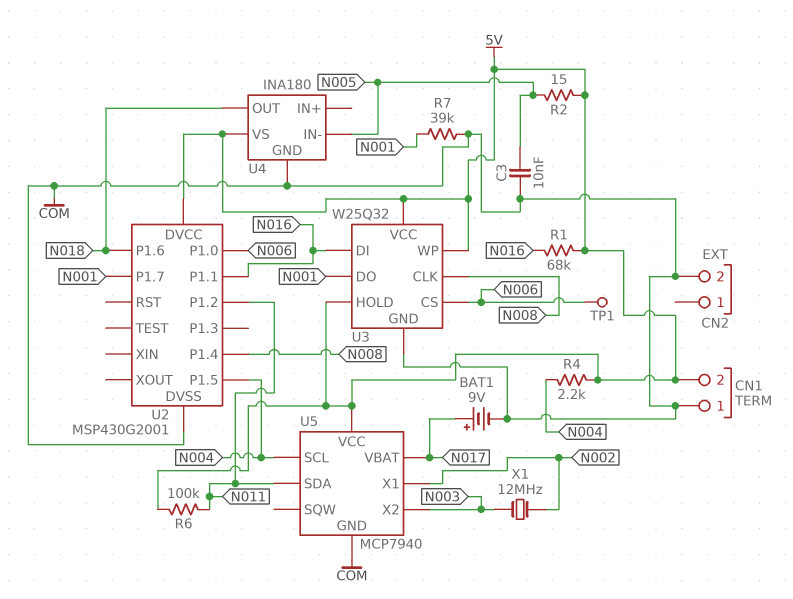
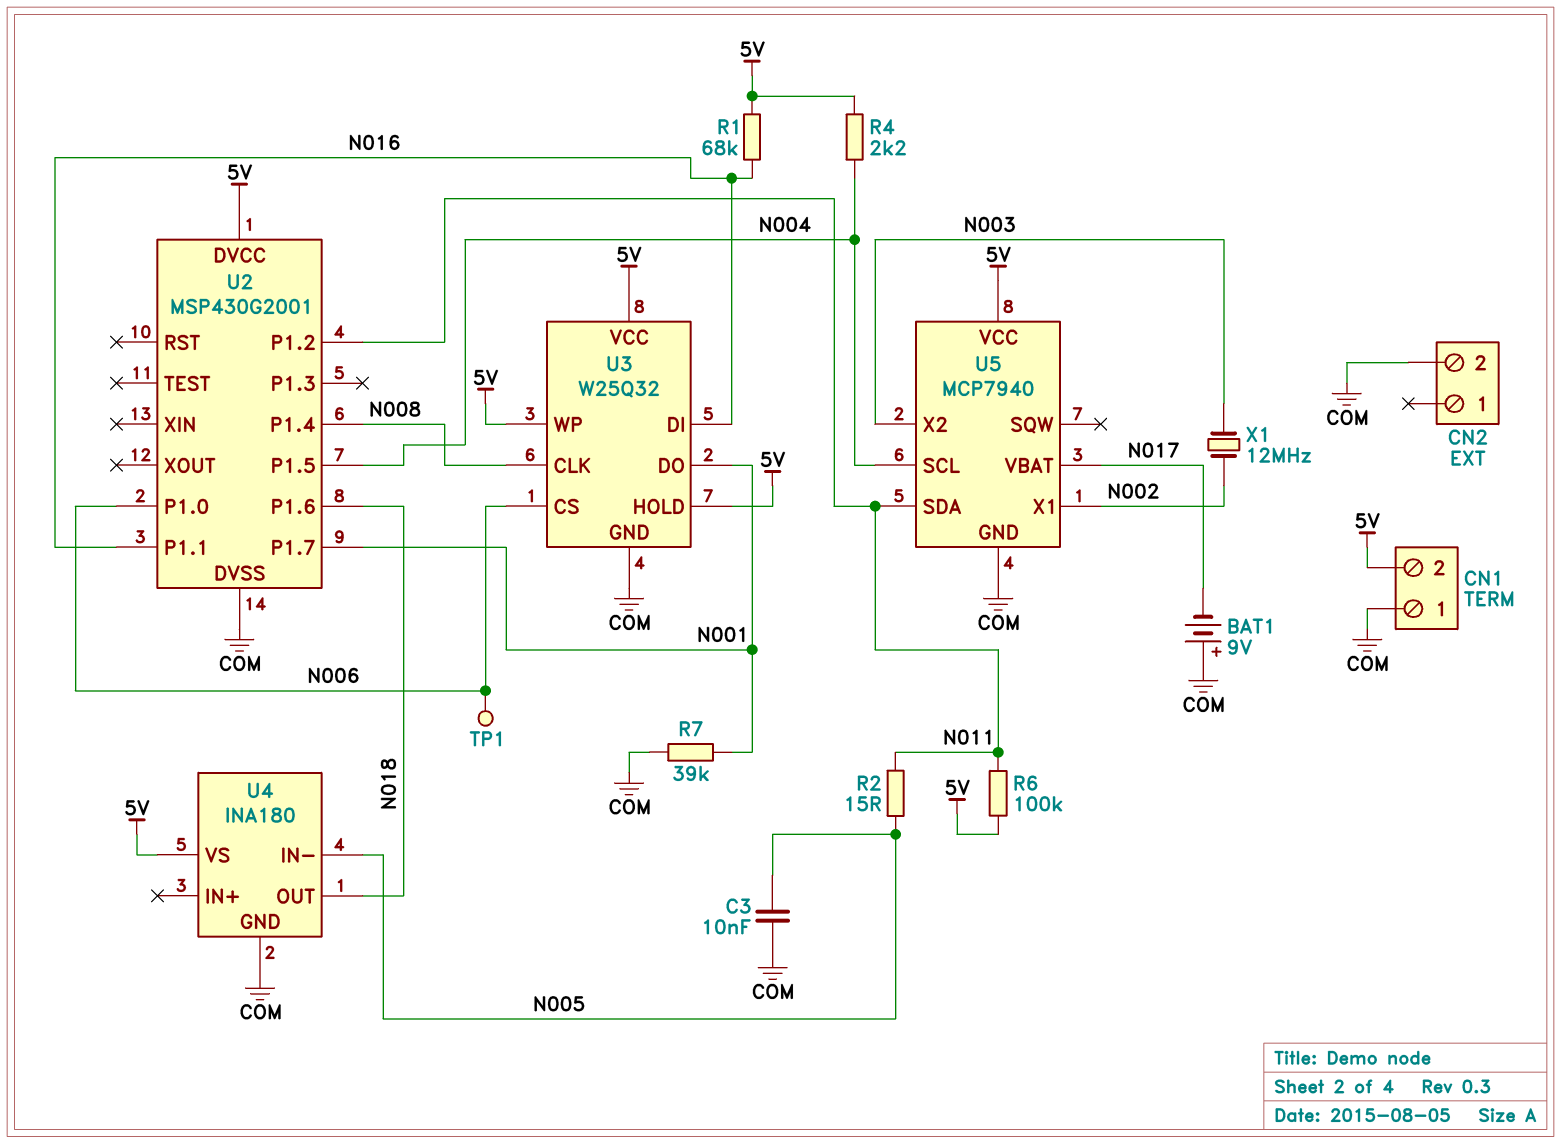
BAT1: 9V (plus N017, minus COM) -> 9V (plus COM, minus N017)
R2: 15 (5V, N005) -> 15 (N005, N011)

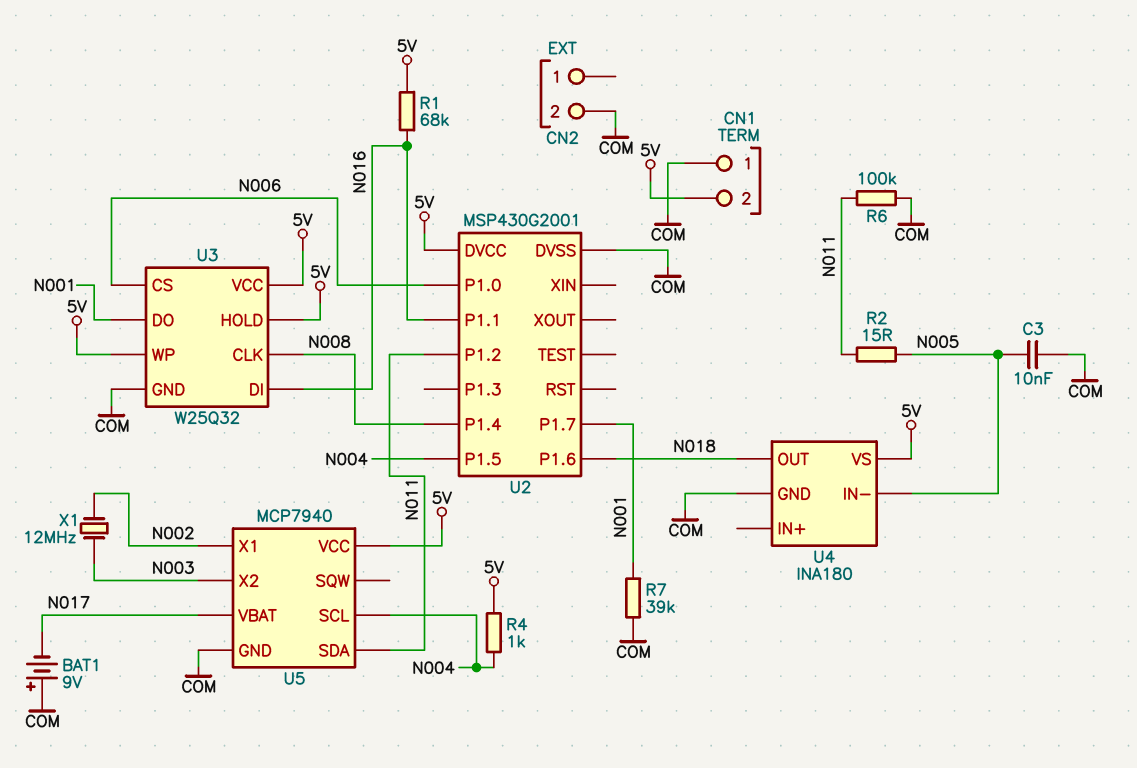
R4: 2.2k (5V, N004) -> 1k (5V, N004)
R6: 100k (5V, N011) -> 100k (COM, N011)
TP1: test point (N006) -> none

